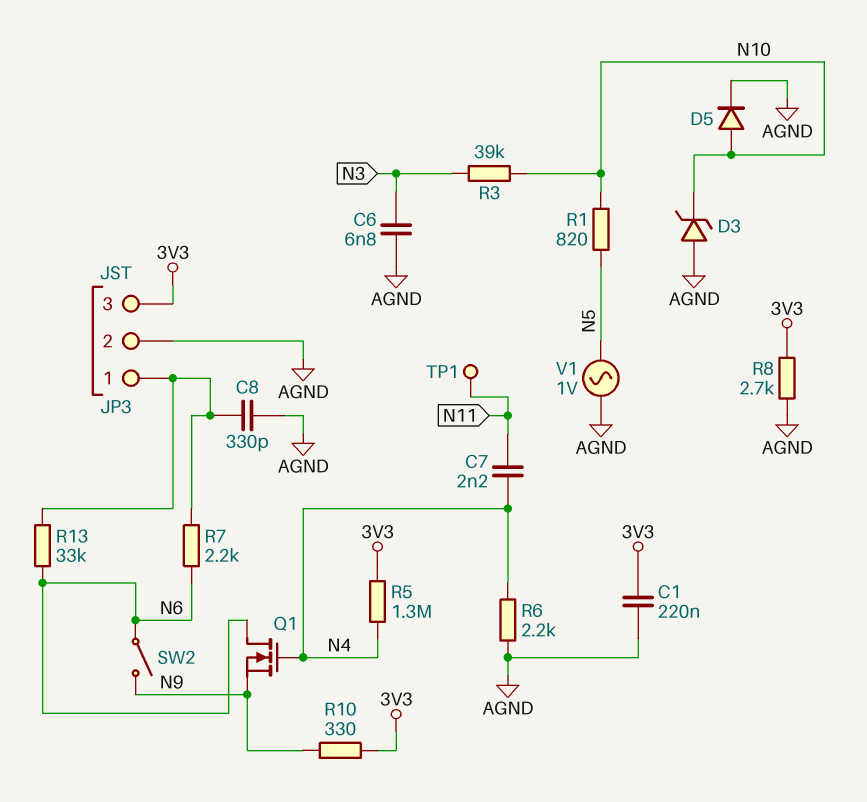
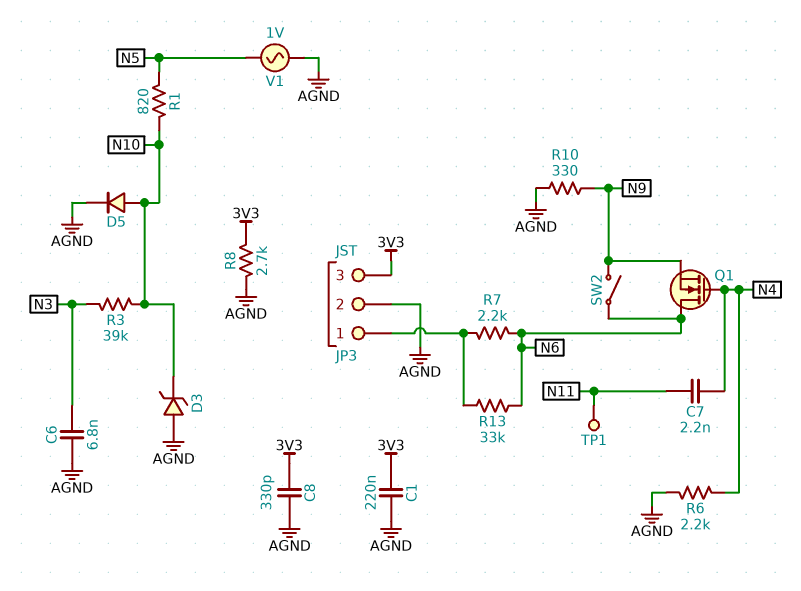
C8: 330pF (AGND, JP3/1) -> 330pF (3V3, AGND)
R5: 1.3M (3V3, N4) -> none
R10: 330 (3V3, N9) -> 330 (AGND, N9)

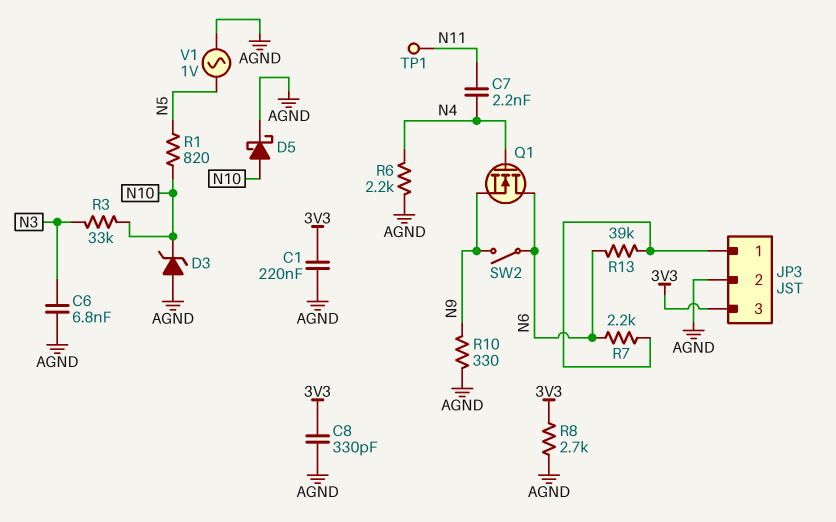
D5: diode (A N10, K AGND) -> schottky (A N10, K AGND)
R3: 39k (N3, N10) -> 33k (N3, N10)
R13: 33k (JP3/1, N6) -> 39k (JP3/1, N6)

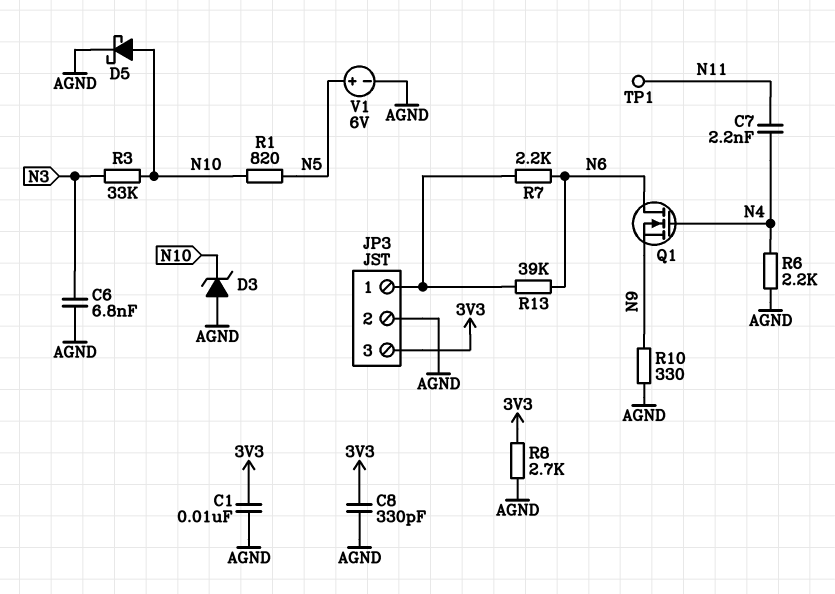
C1: 220nF (3V3, AGND) -> 10nF (3V3, AGND)
SW2: switch (N6, N9) -> none
V1: AC 1V (AGND, N5) -> 6V (plus N5, minus AGND)

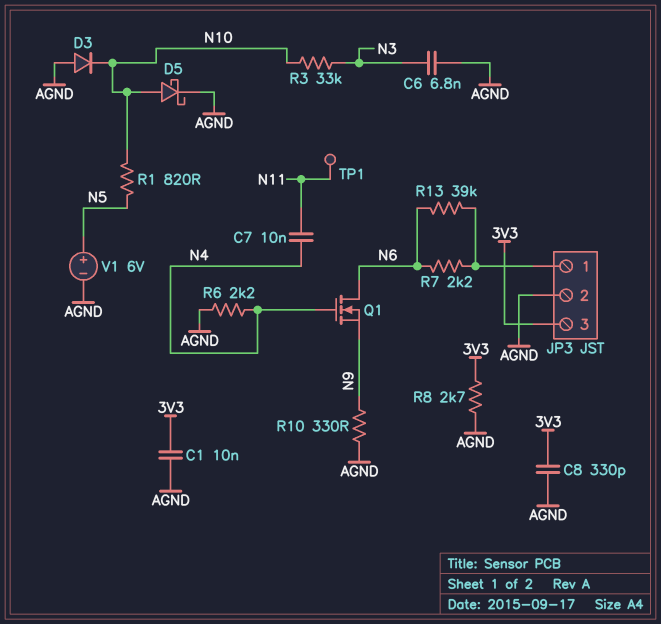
C7: 2.2nF (N4, N11) -> 10nF (N4, N11)
D3: zener (A AGND, K N10) -> diode (A AGND, K N10)

